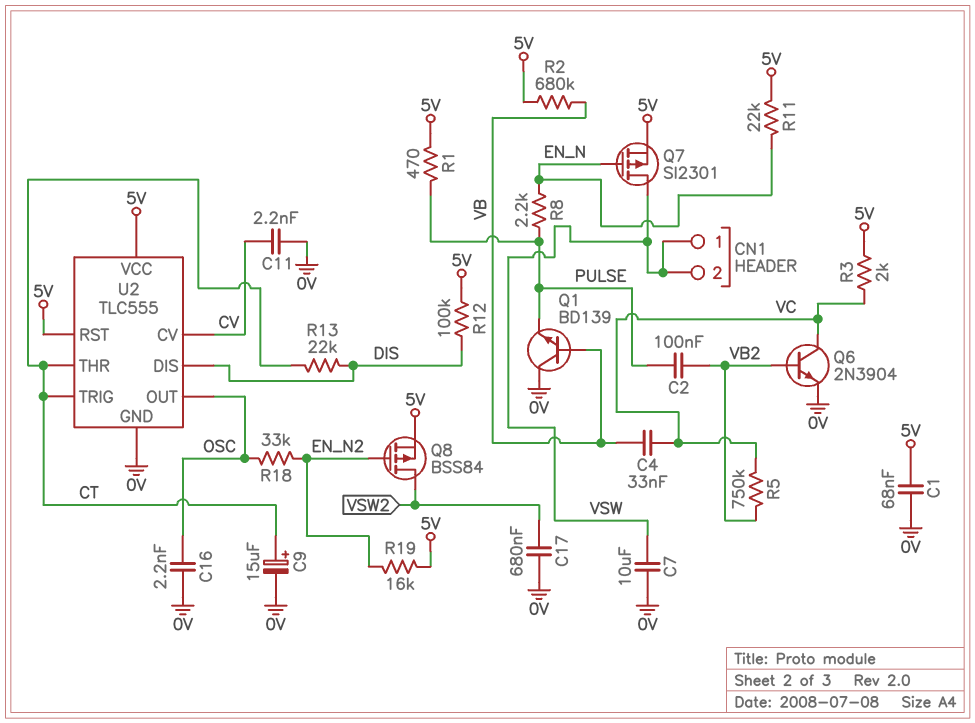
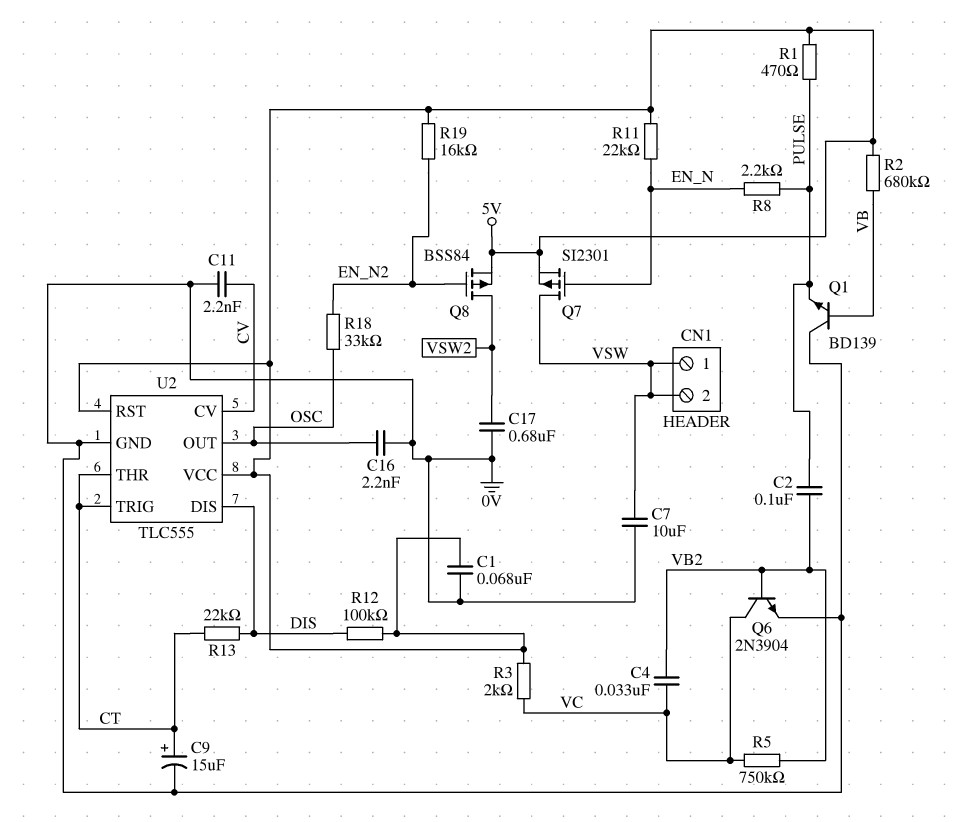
C4: 33nF (VB, VC) -> 33nF (VB2, VC)

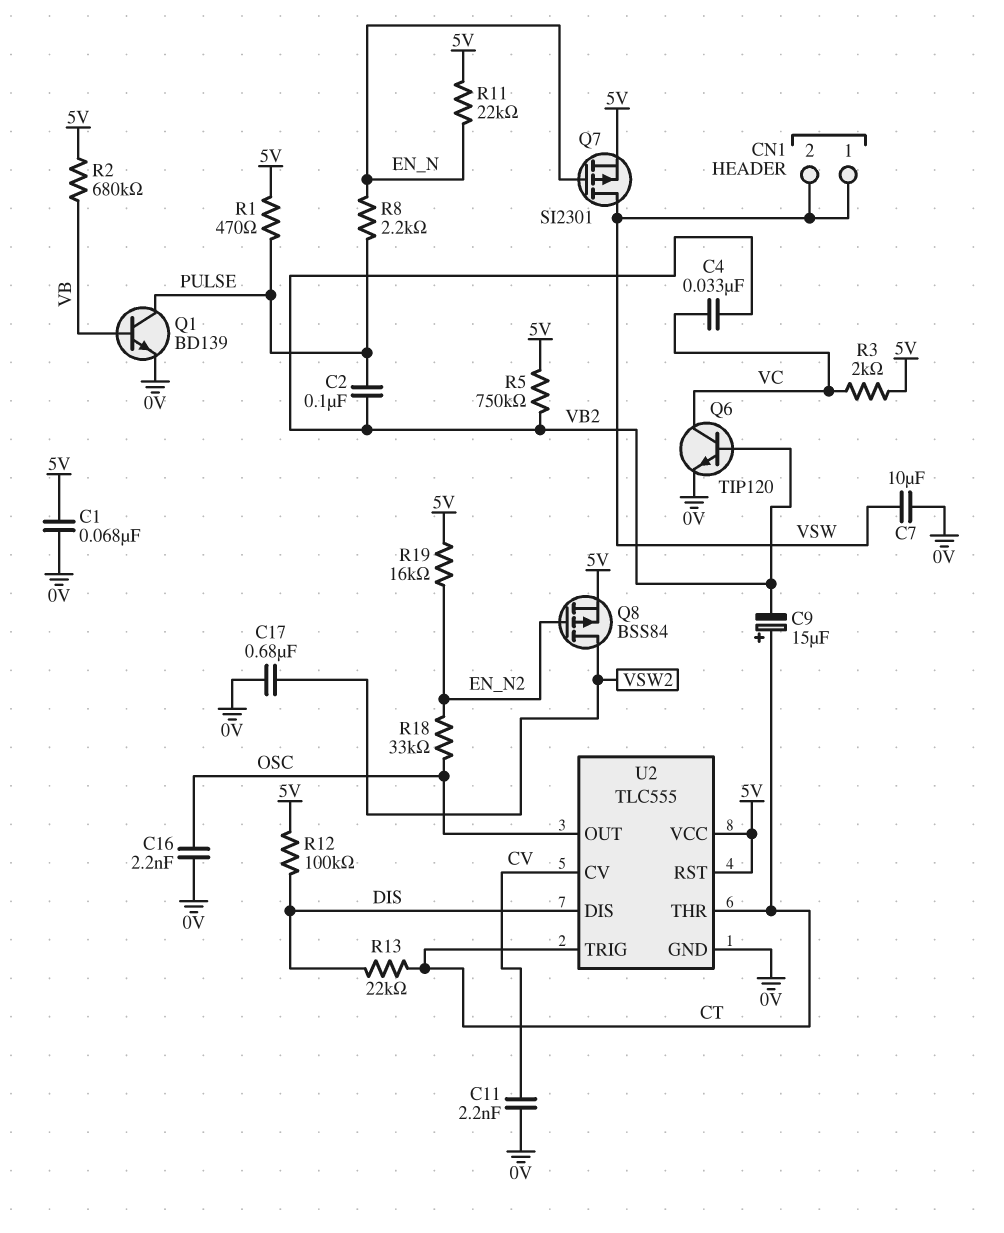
C9: 15uF (plus CT, minus 0V) -> 15uF (plus CT, minus VB2)
Q1: NPN BD139 (B VB, C 0V, E PULSE) -> NPN BD139 (B VB, C PULSE, E 0V)
Q6: NPN 2N3904 (B VB2, C VC, E 0V) -> NPN TIP120 (B VB2, C VC, E 0V)
R5: 750k (VB2, VC) -> 750k (5V, VB2)

